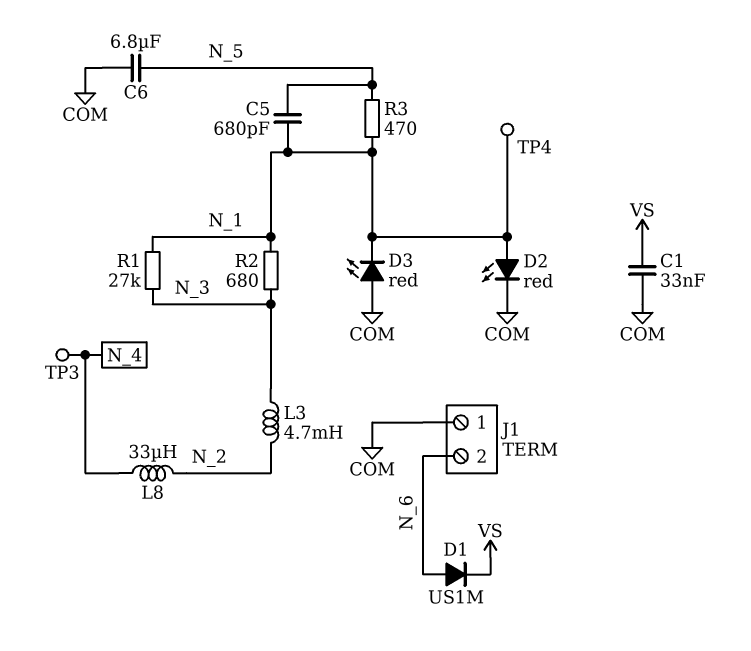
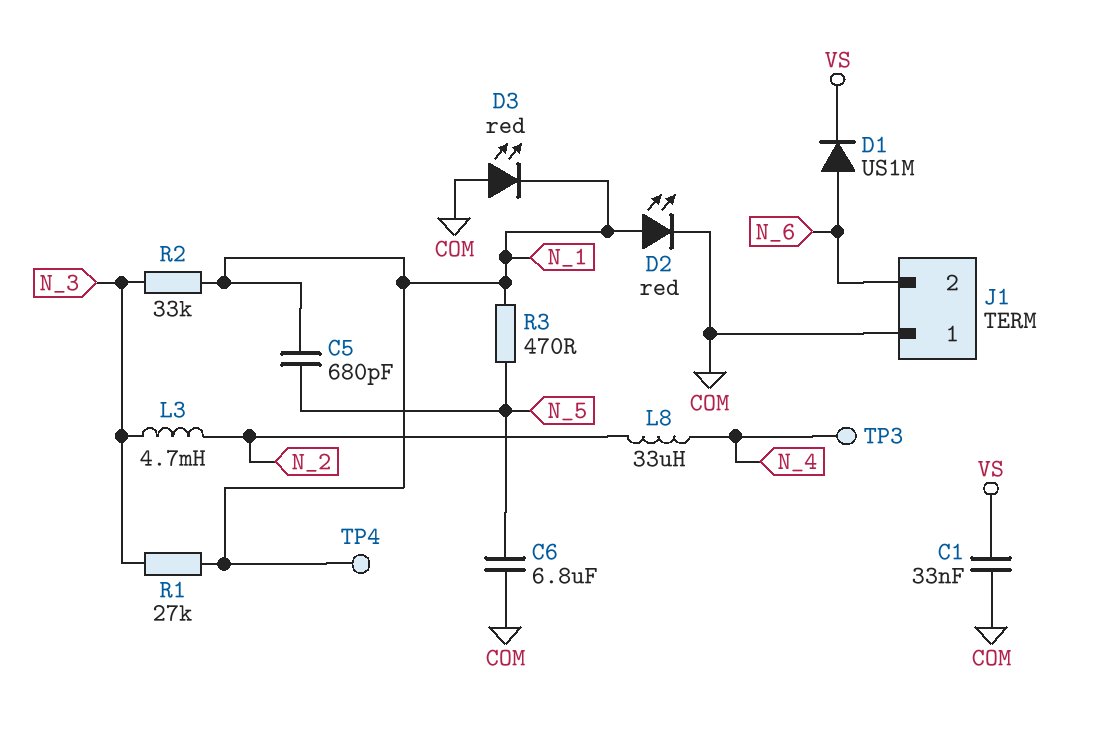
R2: 680 (N_1, N_3) -> 33k (N_1, N_3)

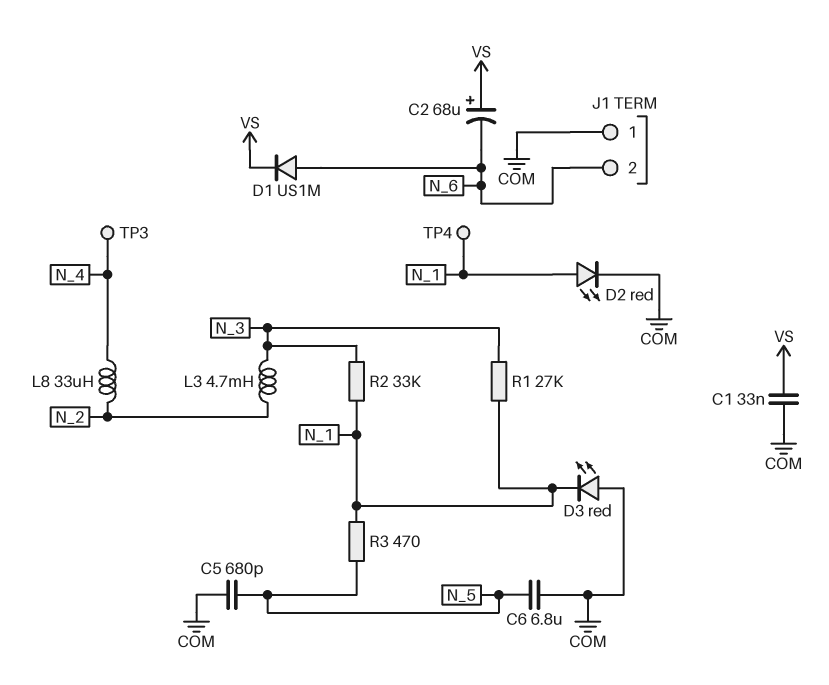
C2: none -> 68uF (plus VS, minus N_6)
C5: 680pF (N_1, N_5) -> 680pF (COM, N_5)

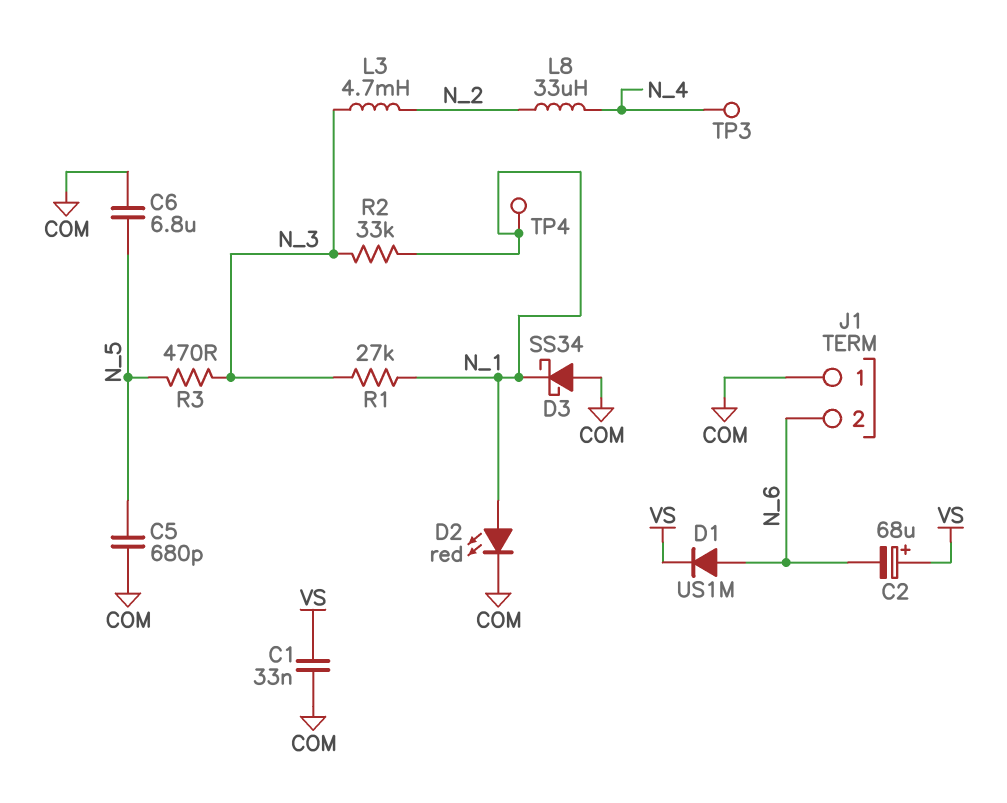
D3: LED red (A COM, K N_1) -> schottky SS34 (A COM, K N_1)
R3: 470 (N_1, N_5) -> 470 (N_3, N_5)

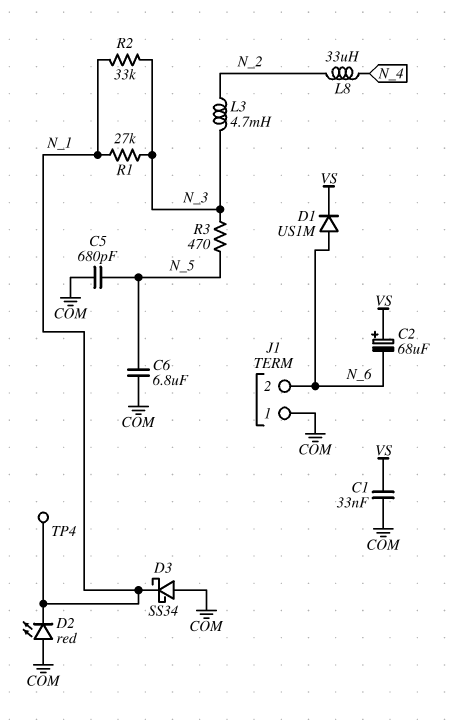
D2: LED red (A N_1, K COM) -> LED red (A COM, K N_1)
TP3: test point (N_4) -> none

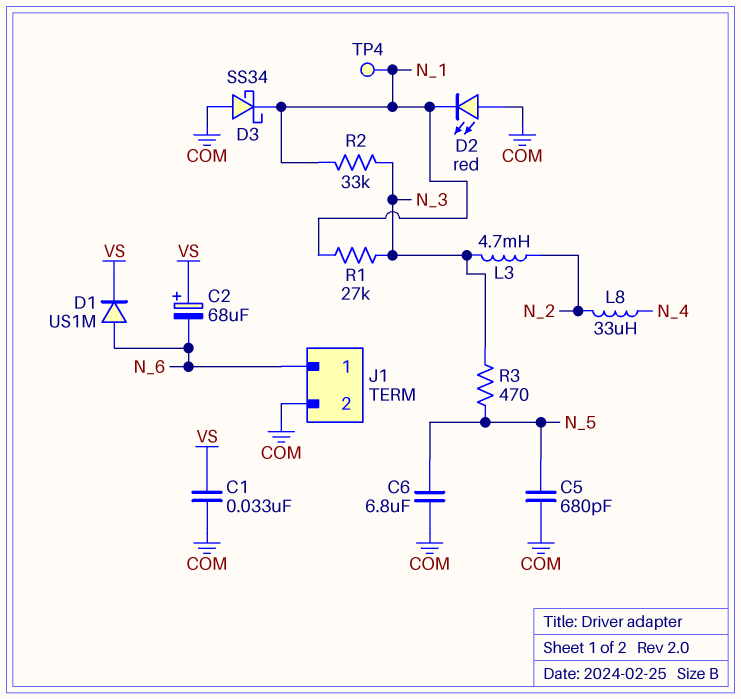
J1 pin 1: COM -> N_6
J1 pin 2: N_6 -> COM

